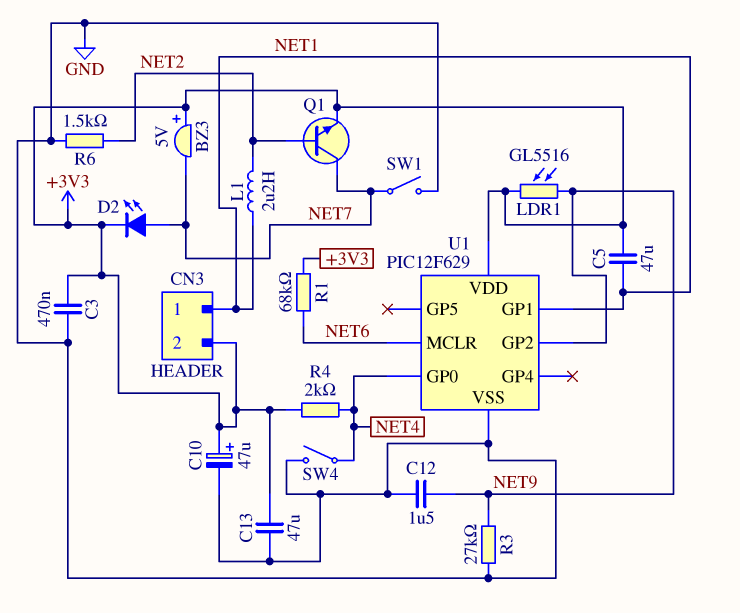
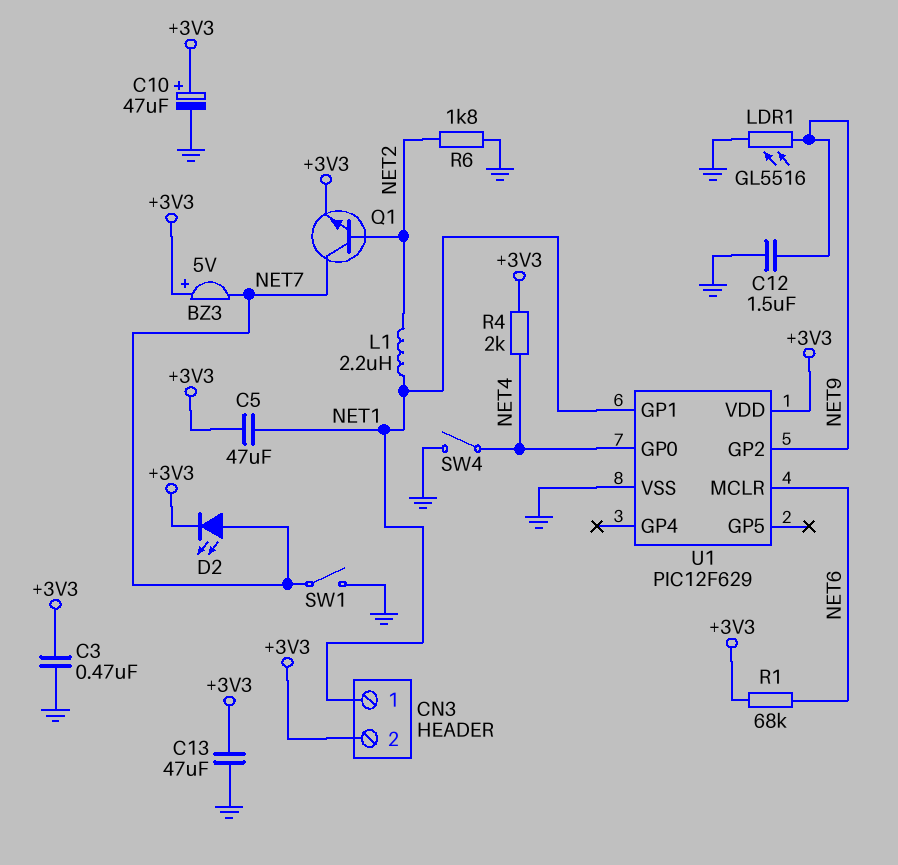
LDR1: GL5516 (+3V3, NET9) -> GL5516 (GND, NET9)
R3: 27k (GND, NET9) -> none
R6: 1.5k (GND, NET2) -> 1.8k (GND, NET2)

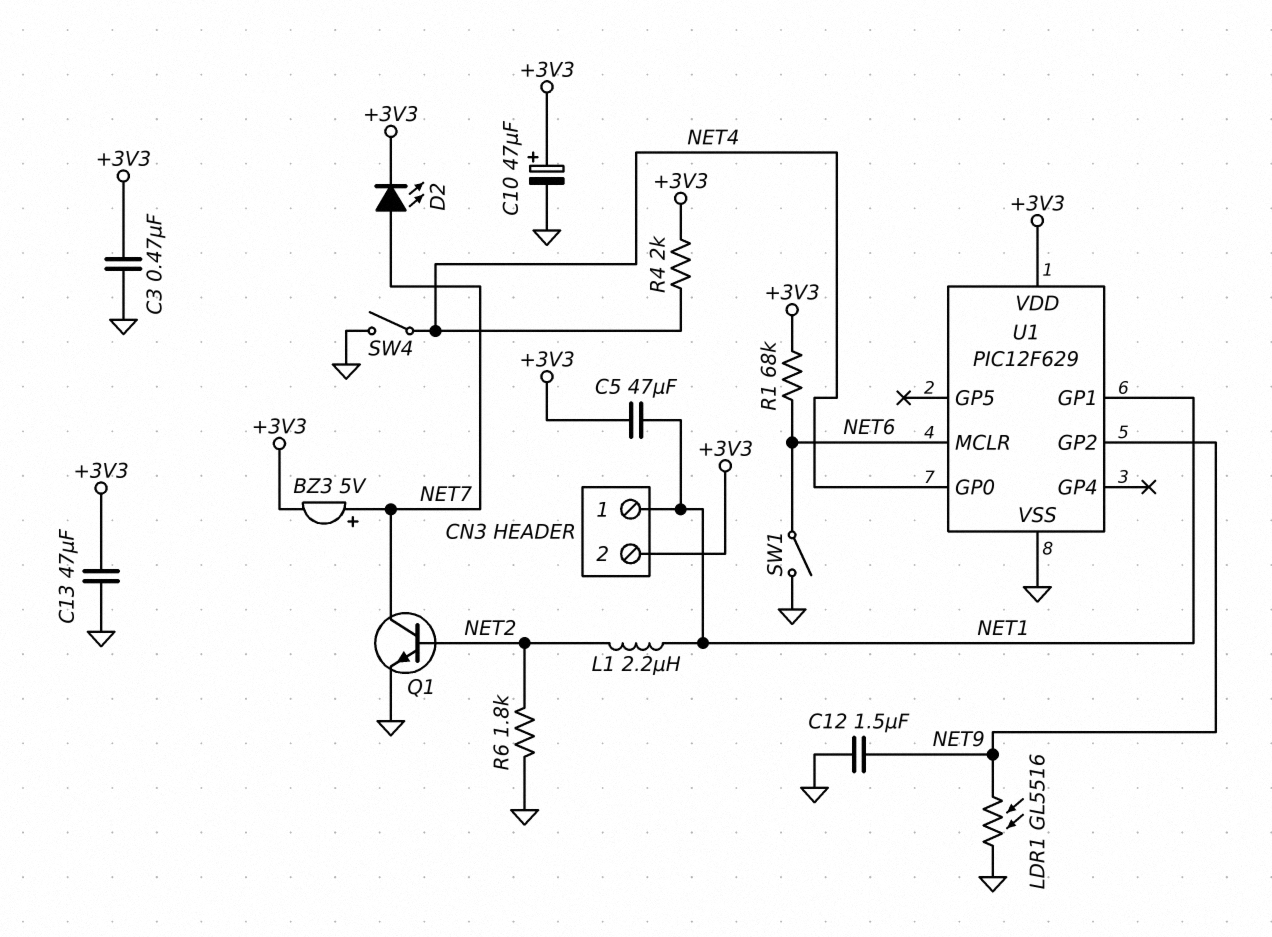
BZ3: buzzer 5V (plus +3V3, minus NET7) -> buzzer 5V (plus NET7, minus +3V3)
Q1: NPN (B NET2, C NET7, E +3V3) -> NPN (B NET2, C NET7, E GND)
SW1: switch (GND, NET7) -> switch (GND, NET6)

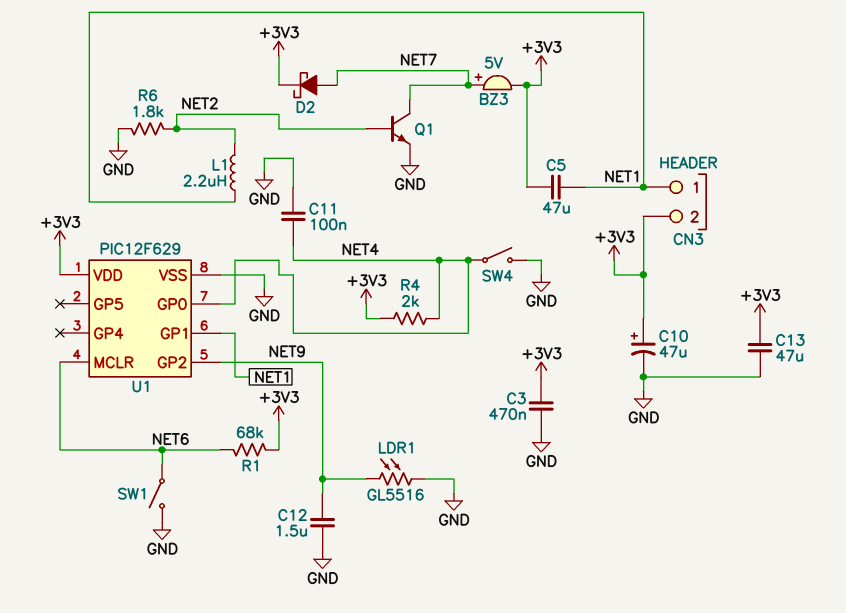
C11: none -> 100nF (GND, NET4)
D2: LED (A NET7, K +3V3) -> schottky (A NET7, K +3V3)

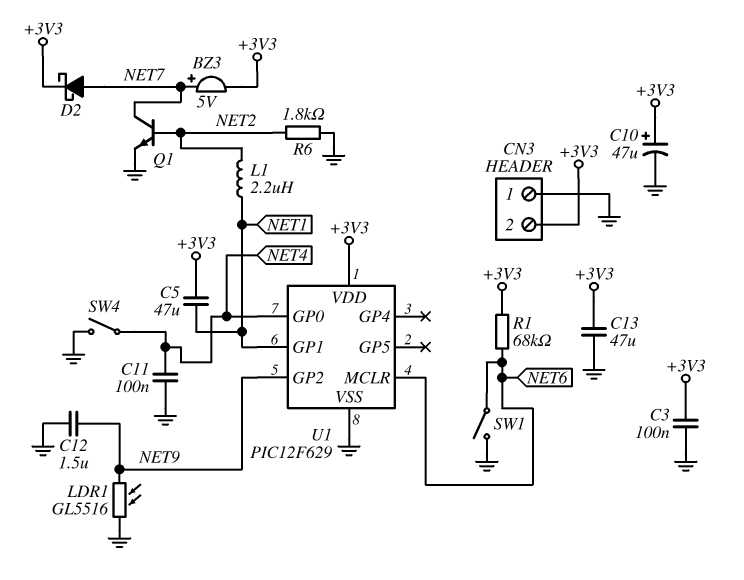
C3: 470nF (+3V3, GND) -> 100nF (+3V3, GND)
CN3 pin 1: NET1 -> GND
R4: 2k (+3V3, NET4) -> none

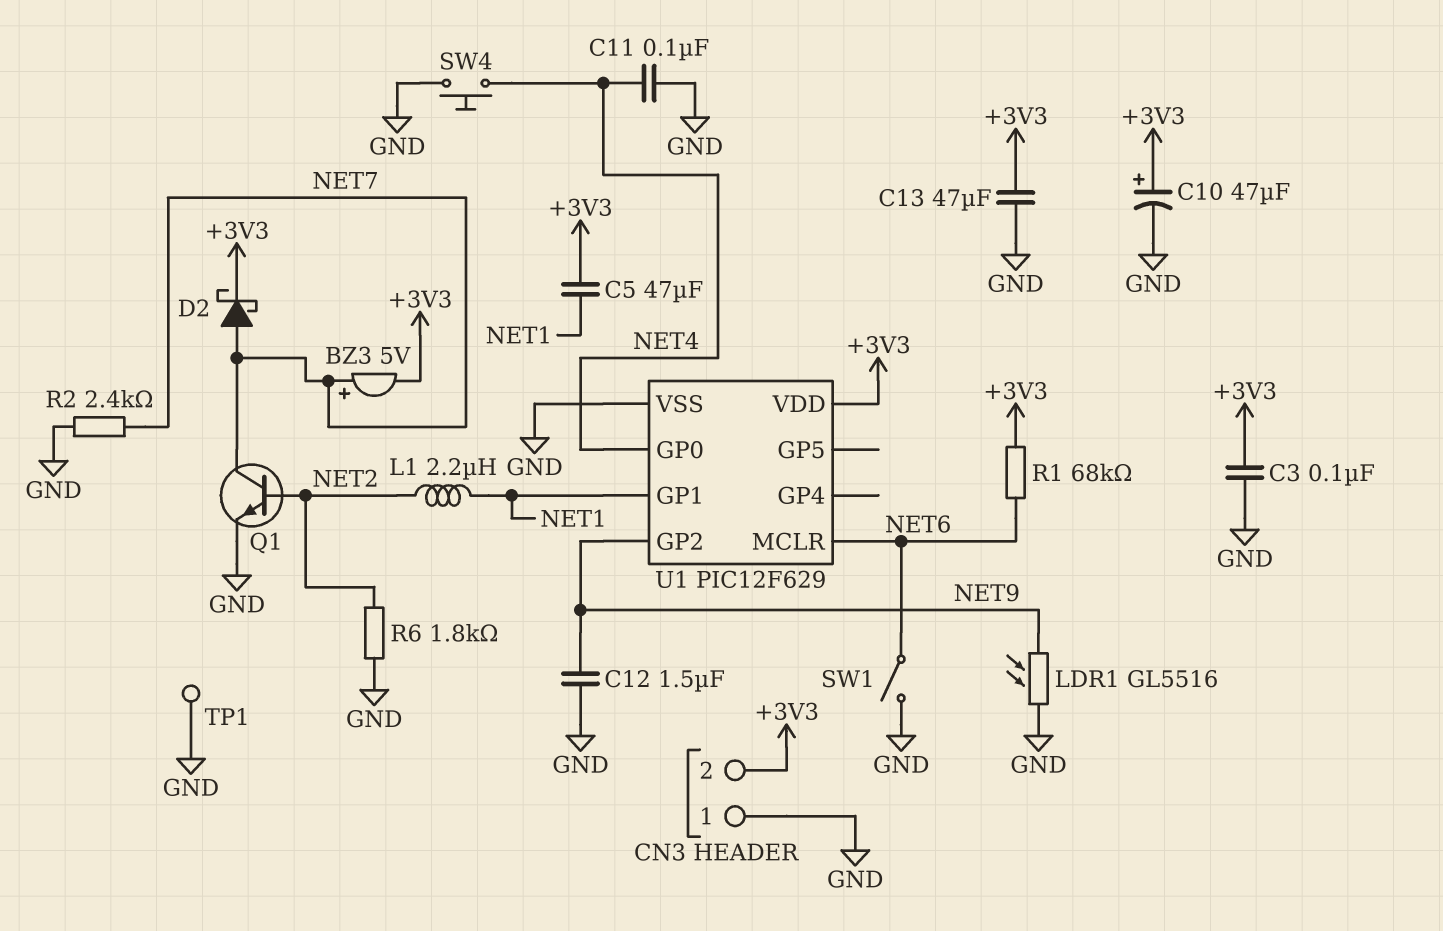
R2: none -> 2.4k (GND, NET7)
SW4: switch (GND, NET4) -> button (GND, NET4)
TP1: none -> test point (GND)

